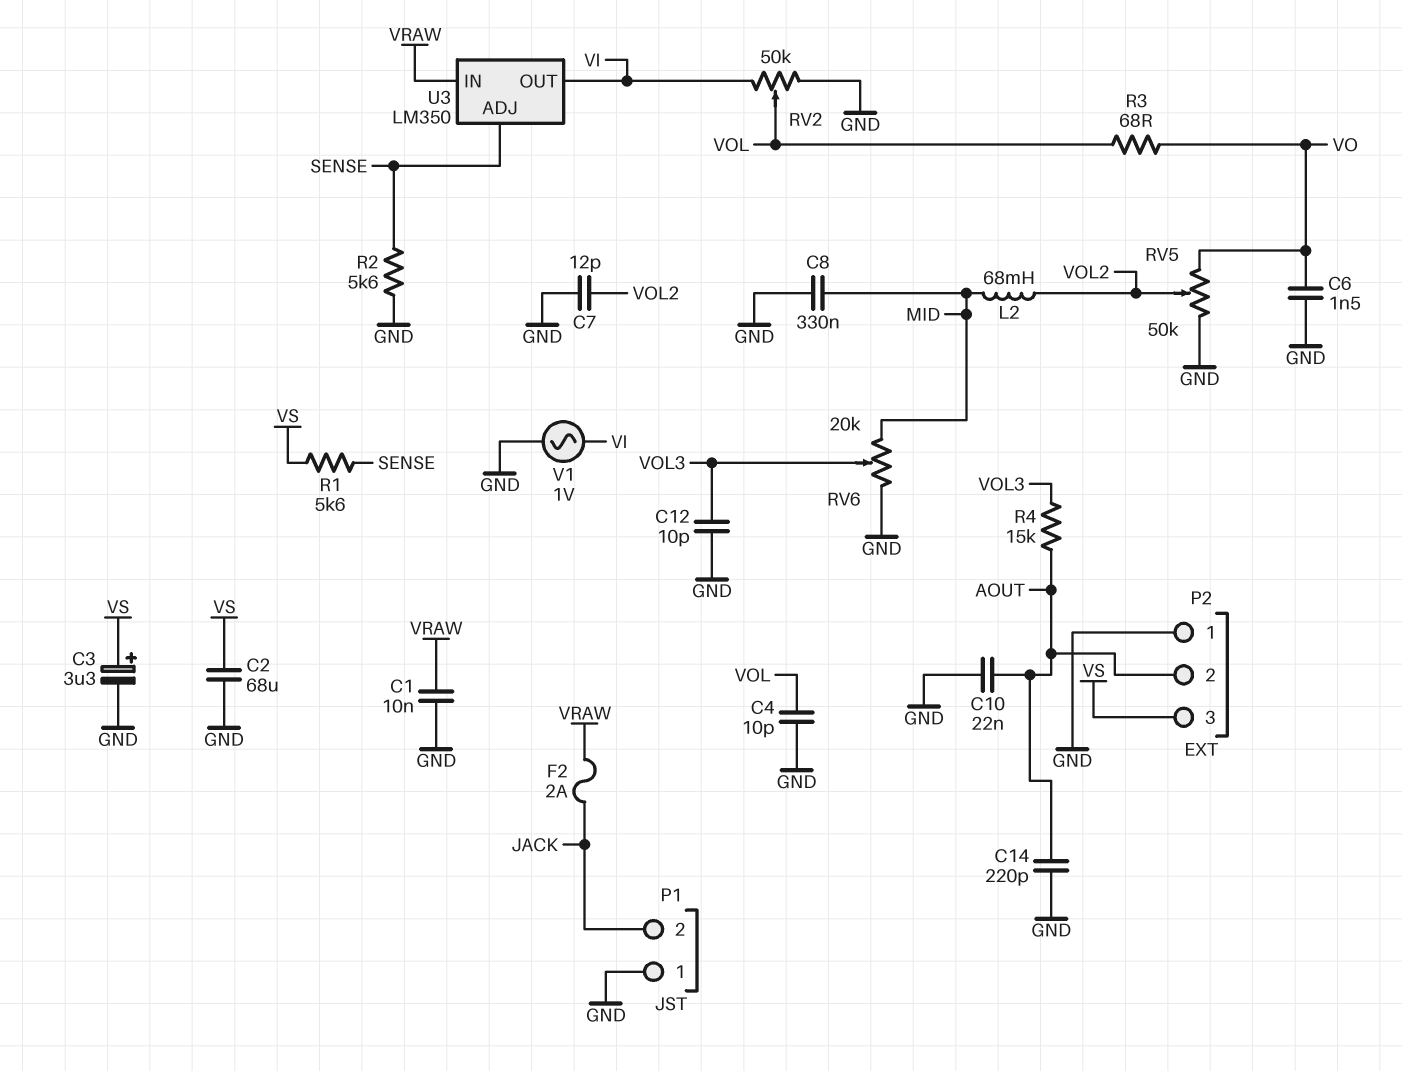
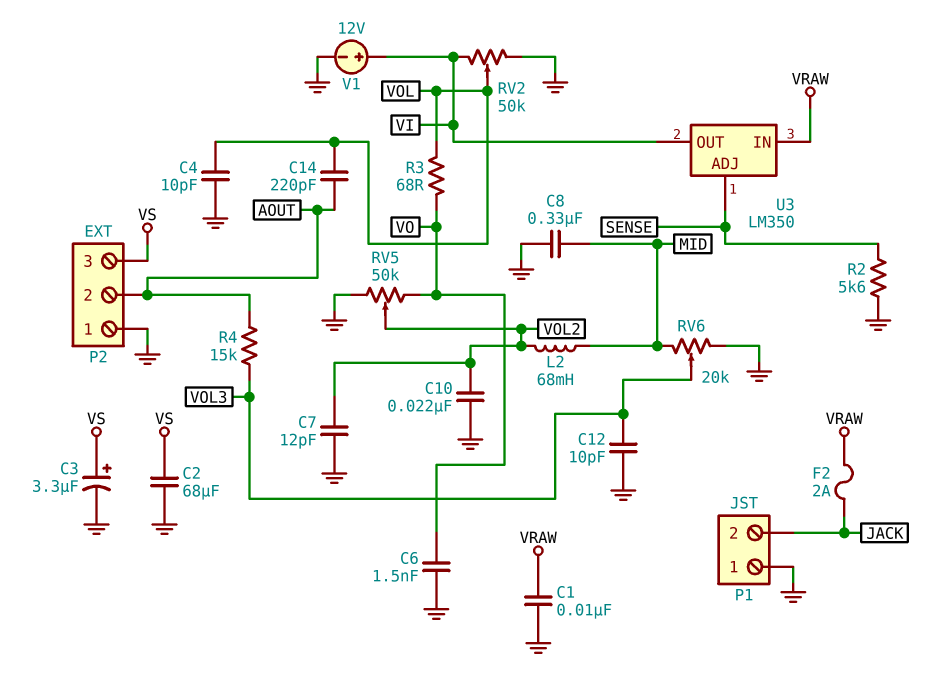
C10: 22nF (AOUT, GND) -> 22nF (GND, VOL2)
C14: 220pF (AOUT, GND) -> 220pF (AOUT, VOL)
R1: 5.6k (SENSE, VS) -> none
V1: AC 1V (GND, VI) -> 12V (plus VI, minus GND)

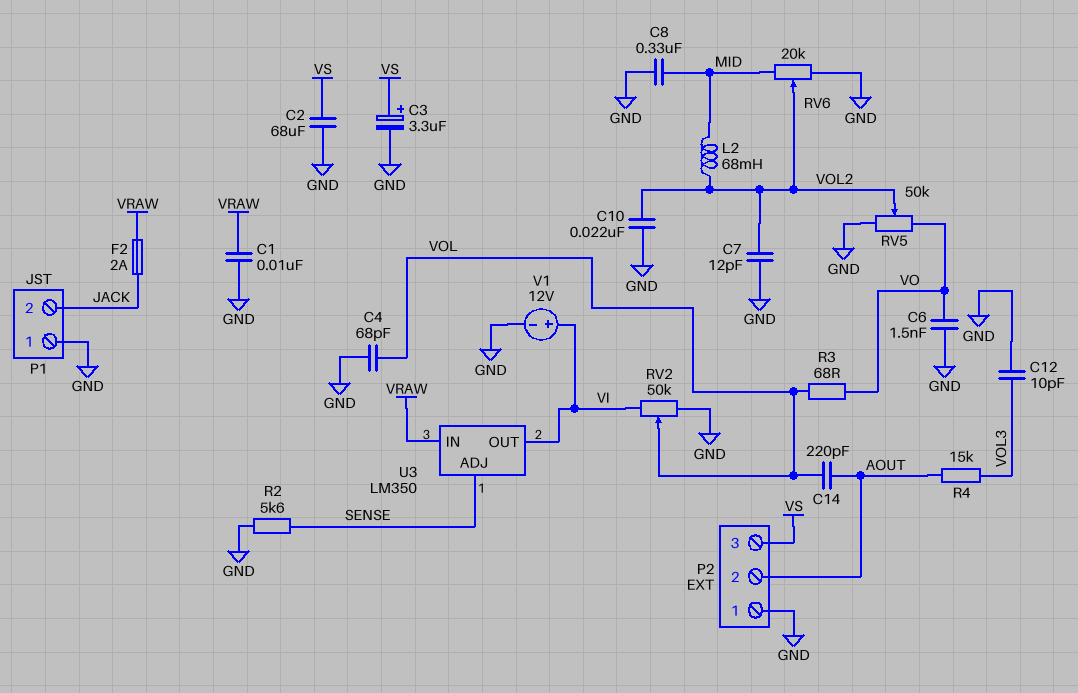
C4: 10pF (GND, VOL) -> 68pF (GND, VOL)
RV6: 20k (GND, MID, wiper VOL3) -> 20k (GND, MID, wiper VOL2)

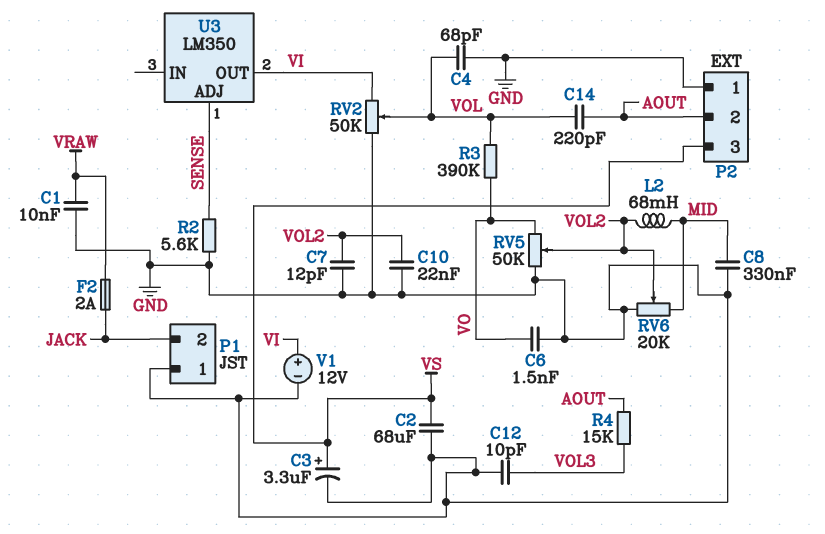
R3: 68 (VO, VOL) -> 390k (VO, VOL)
U3 pin IN: VRAW -> none

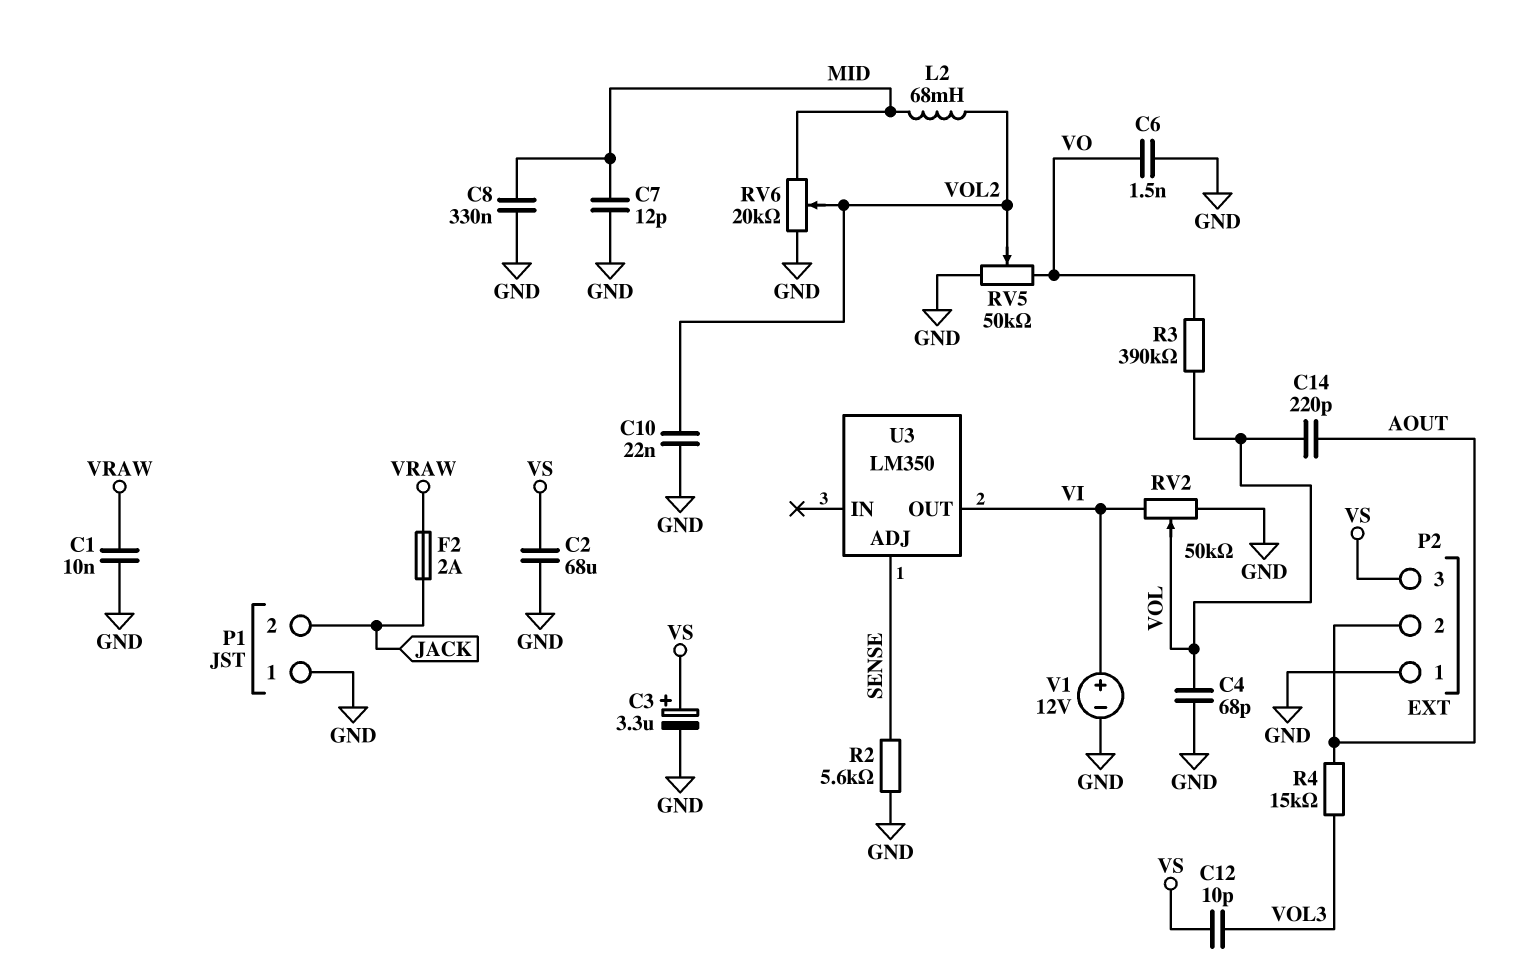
C7: 12pF (GND, VOL2) -> 12pF (GND, MID)
C12: 10pF (GND, VOL3) -> 10pF (VOL3, VS)

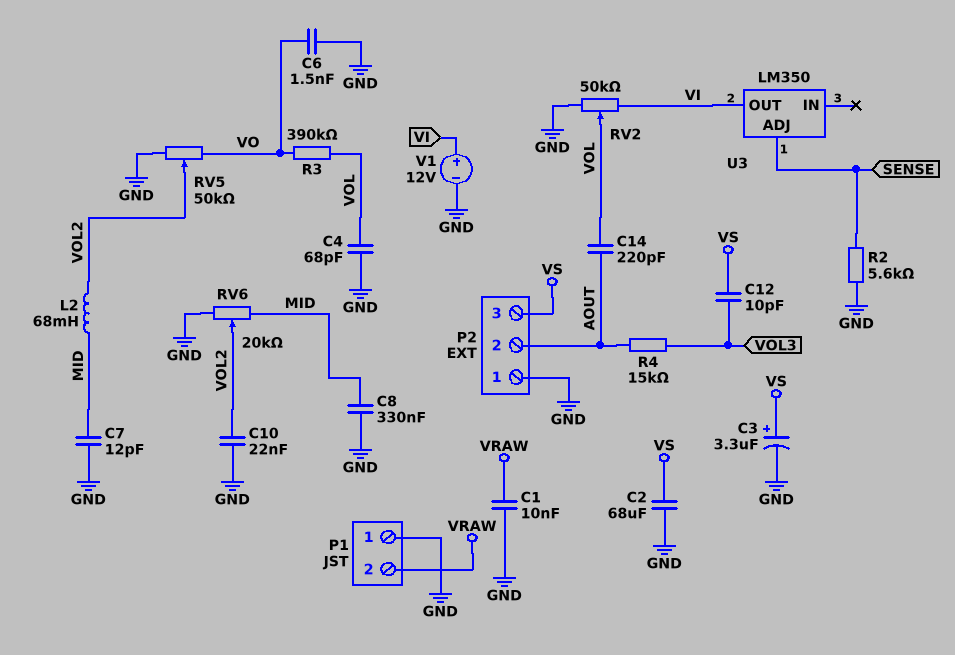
F2: 2A (JACK, VRAW) -> none
P1 pin 2: JACK -> VRAW

